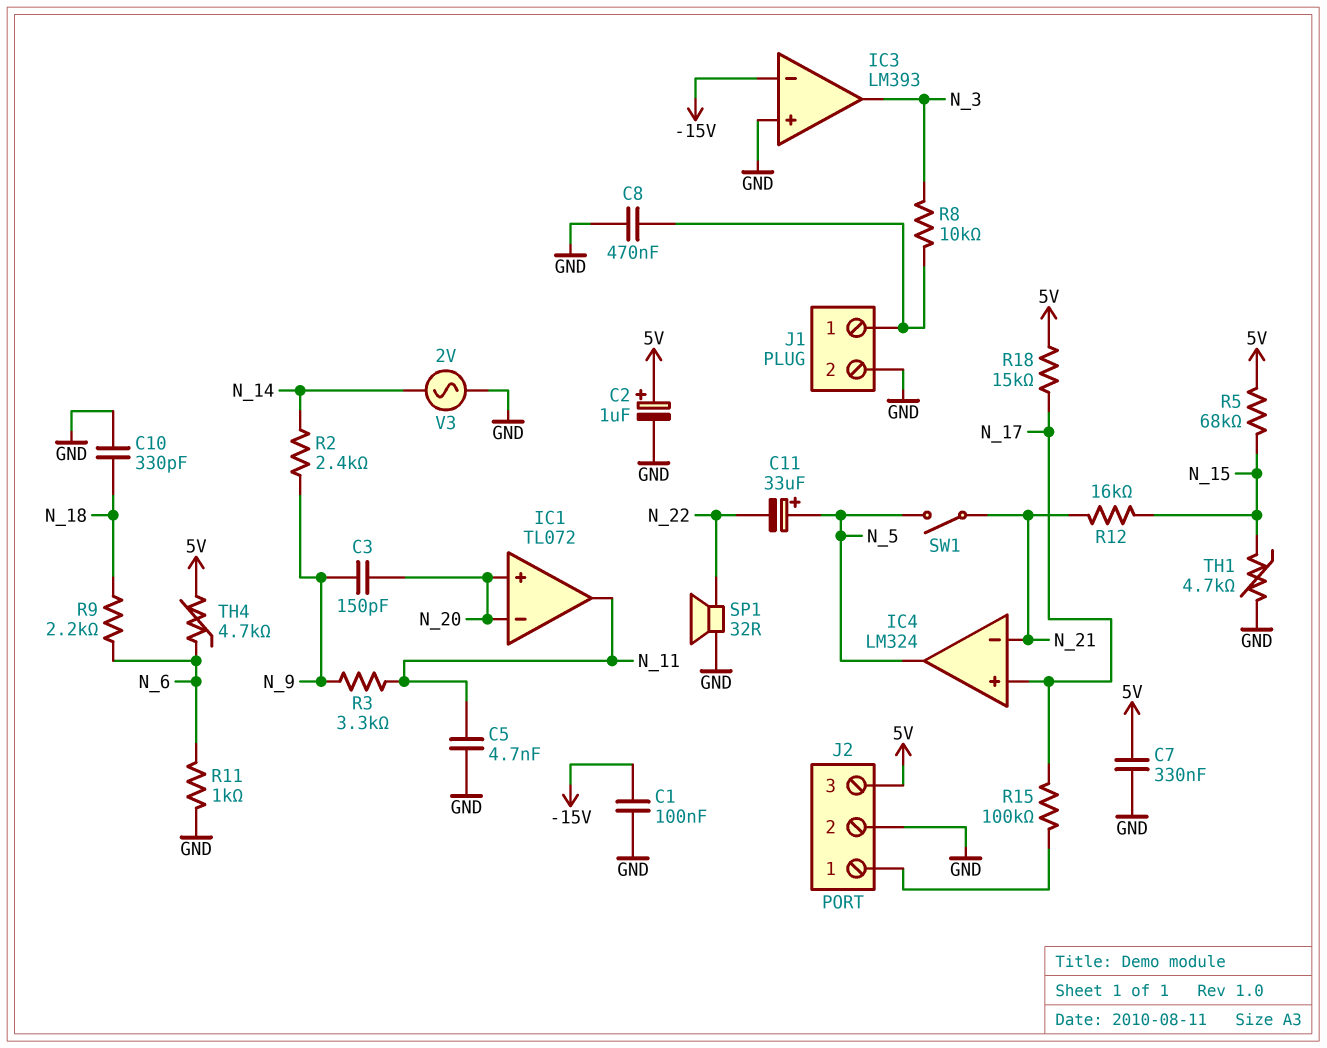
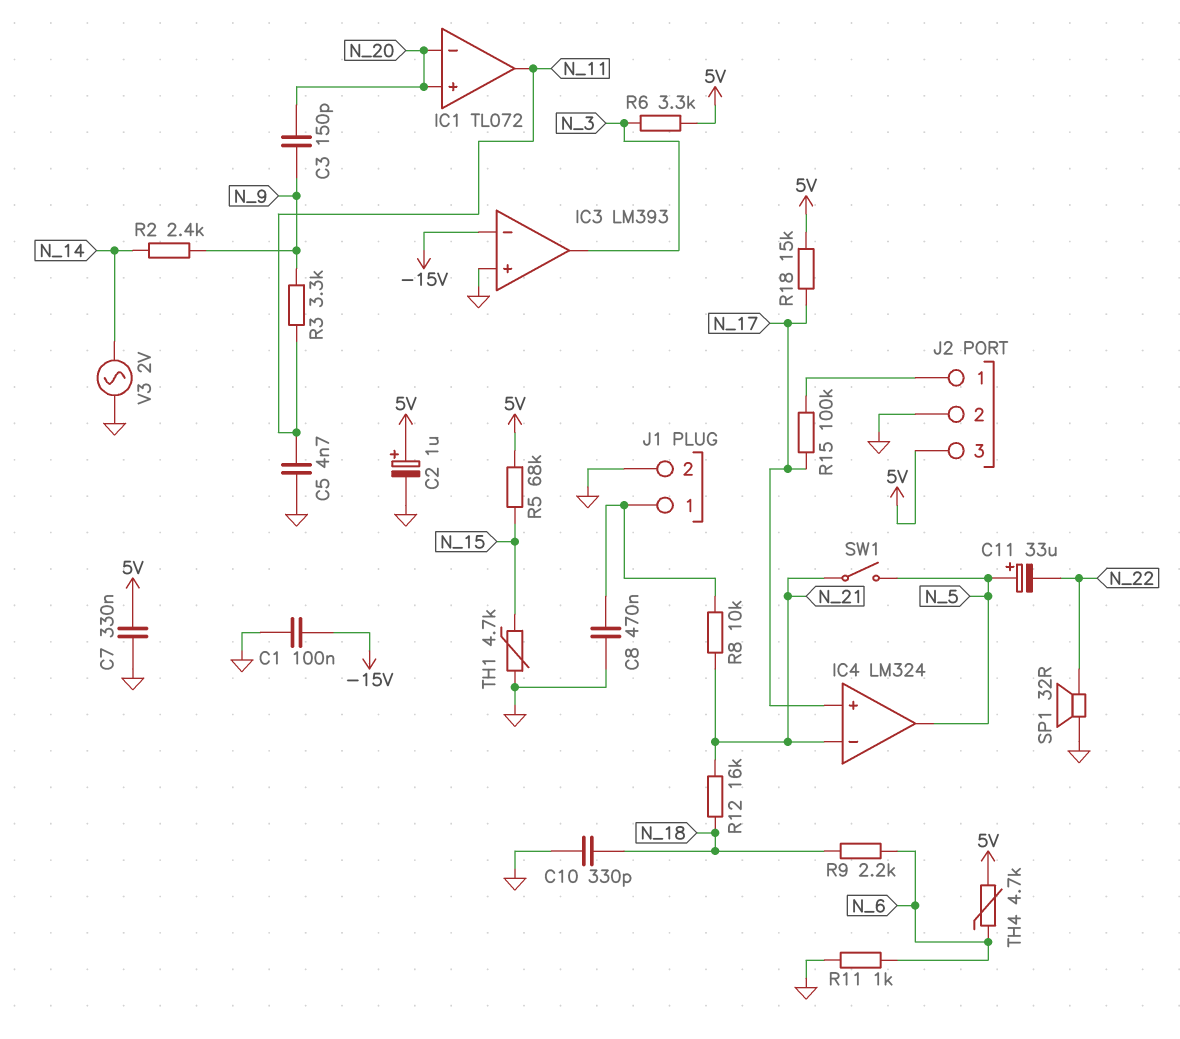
R6: none -> 3.3k (5V, N_3)
R8: 10k (J1/1, N_3) -> 10k (J1/1, N_21)
R12: 16k (N_15, N_21) -> 16k (N_18, N_21)

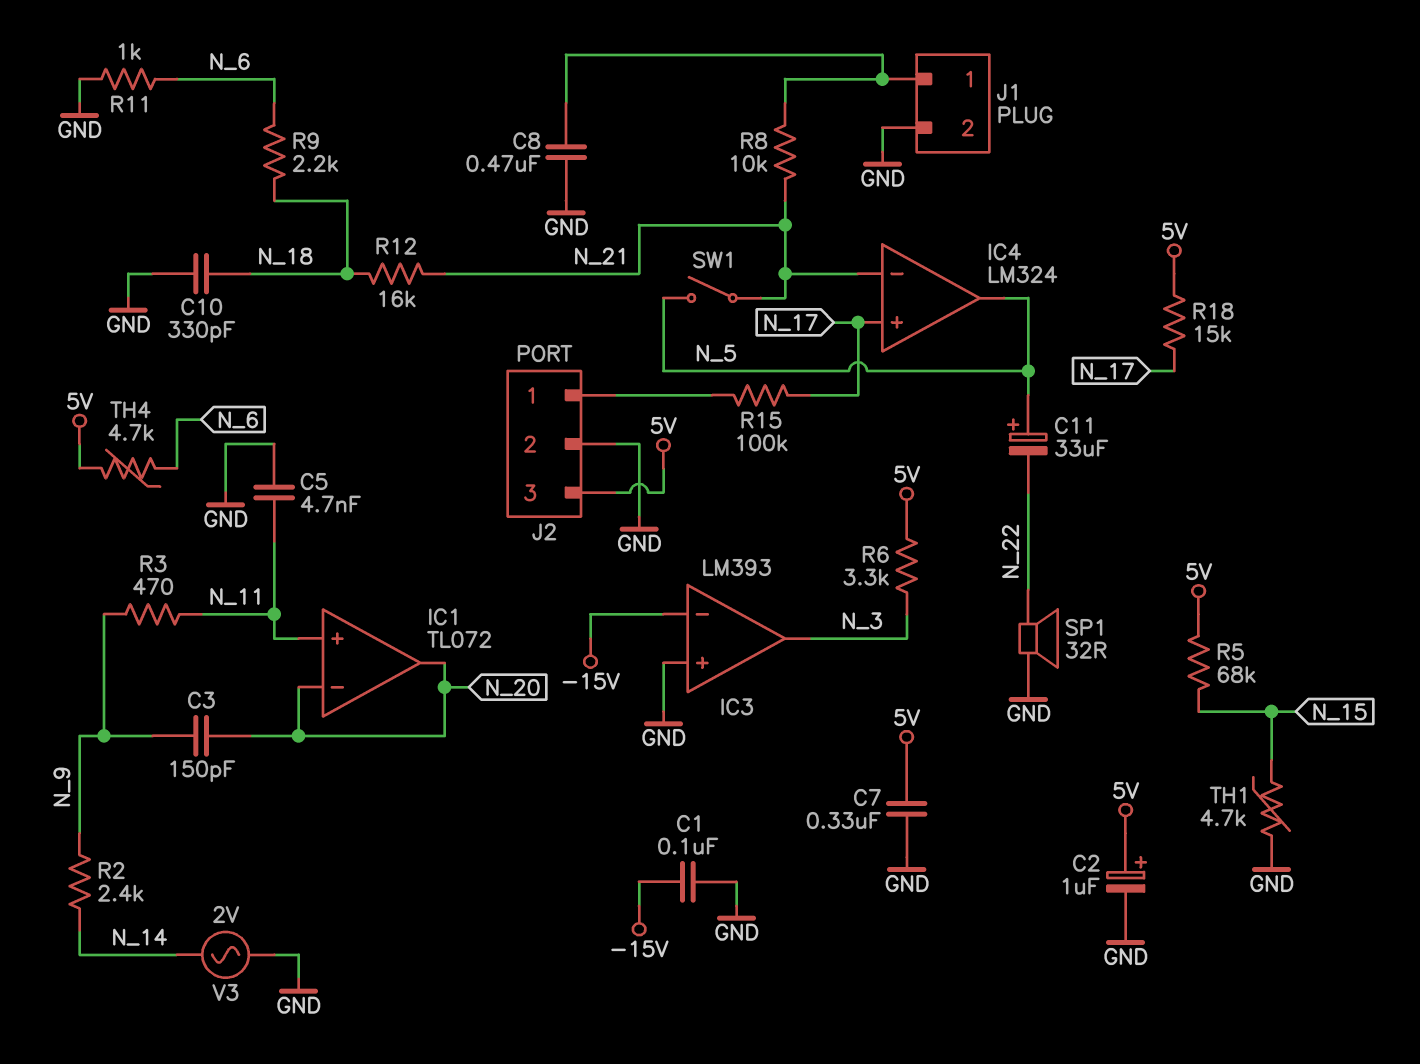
IC1 pin in+: N_20 -> N_11
IC1 pin out: N_11 -> N_20
R3: 3.3k (N_9, N_11) -> 470 (N_9, N_11)

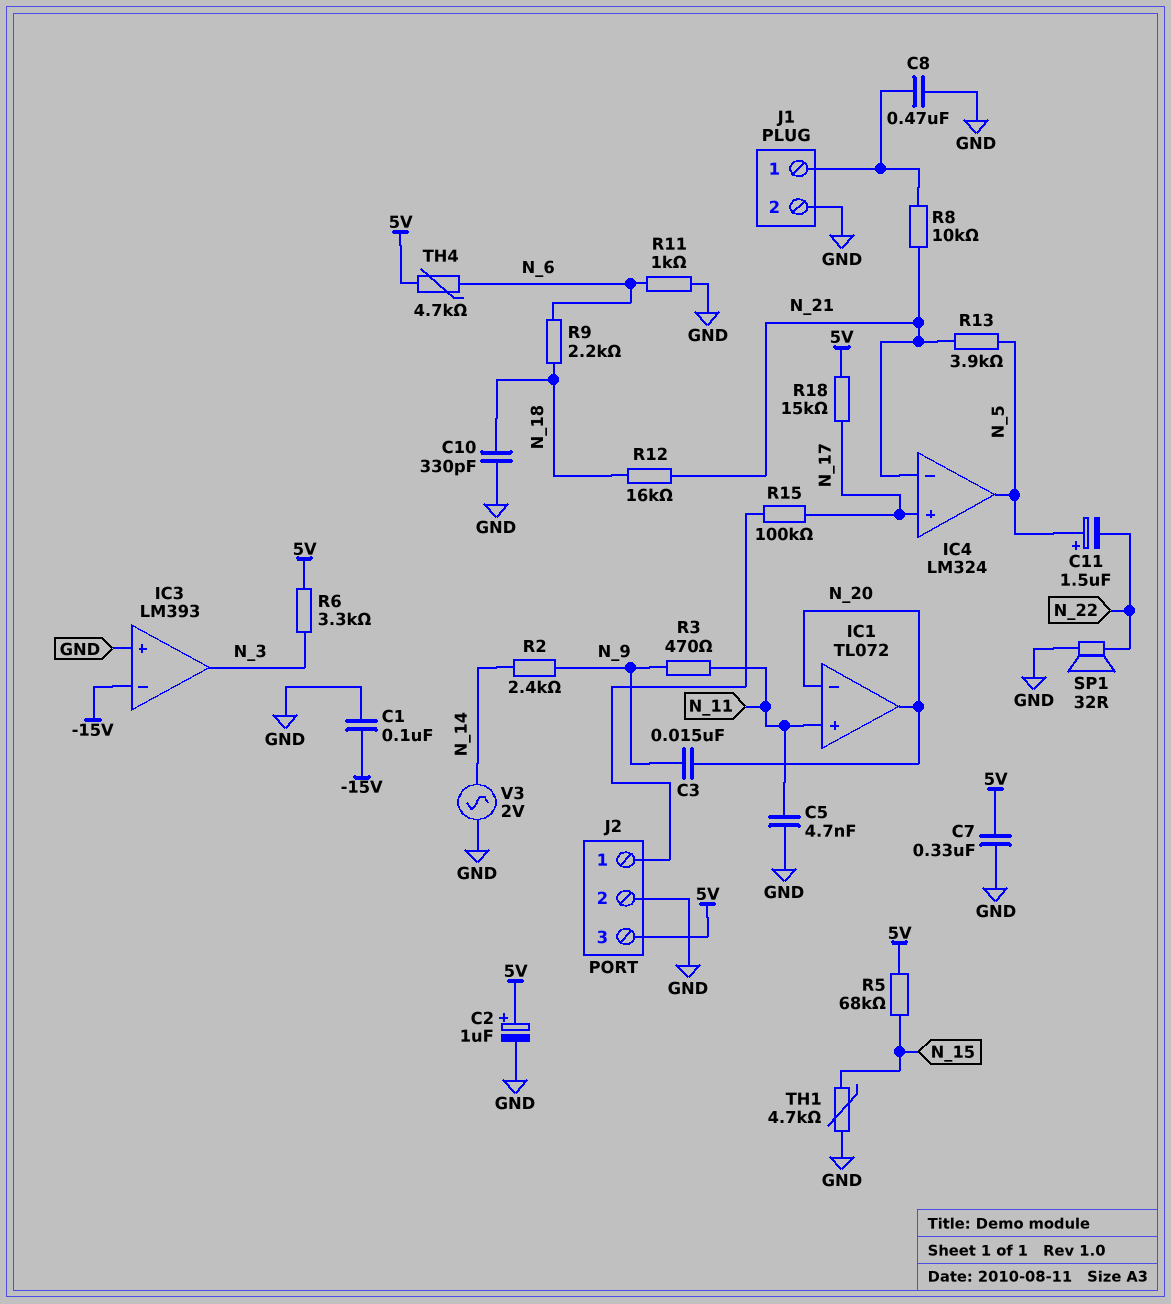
C3: 150pF (N_9, N_20) -> 15nF (N_9, N_20)
C11: 33uF (plus N_5, minus N_22) -> 1.5uF (plus N_5, minus N_22)
R13: none -> 3.9k (N_5, N_21)
SW1: switch (N_5, N_21) -> none

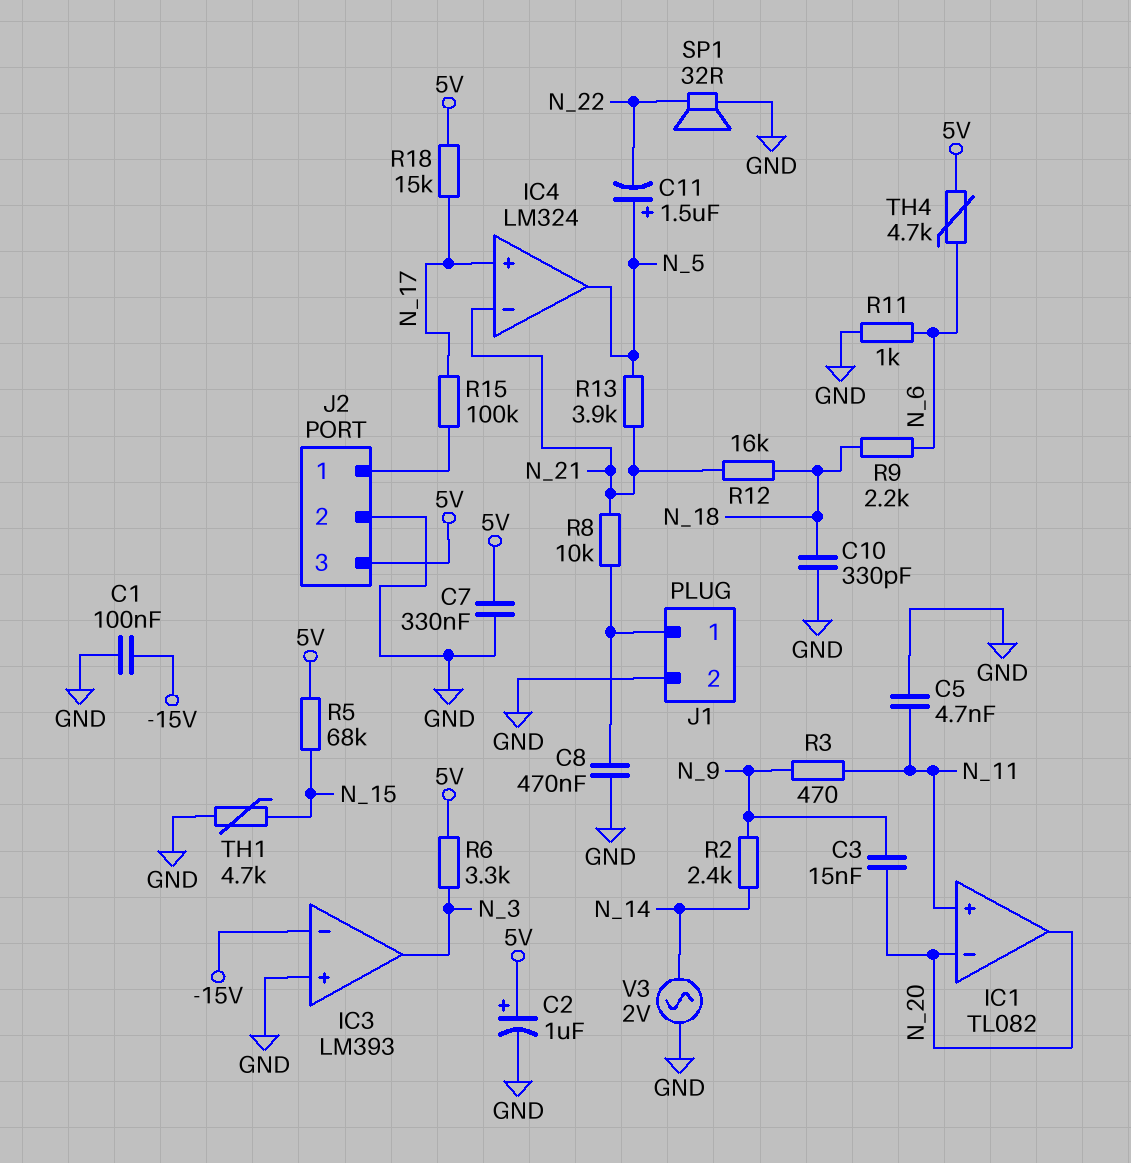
IC1: TL072 -> TL082

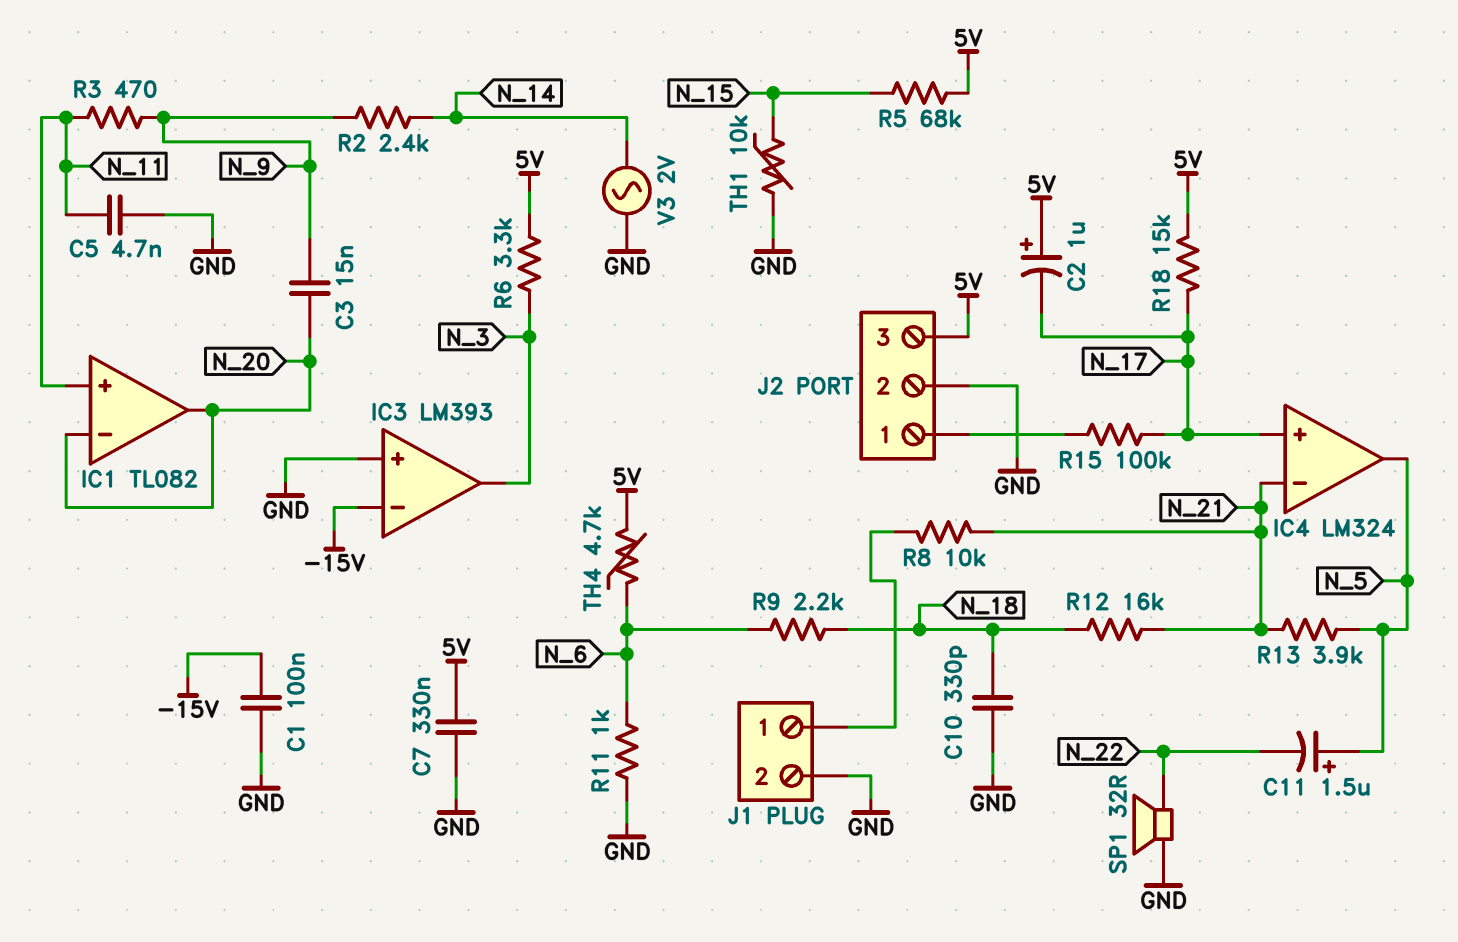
C2: 1uF (plus 5V, minus GND) -> 1uF (plus 5V, minus N_17)
C8: 470nF (GND, J1/1) -> none
TH1: 4.7k (GND, N_15) -> 10k (GND, N_15)

